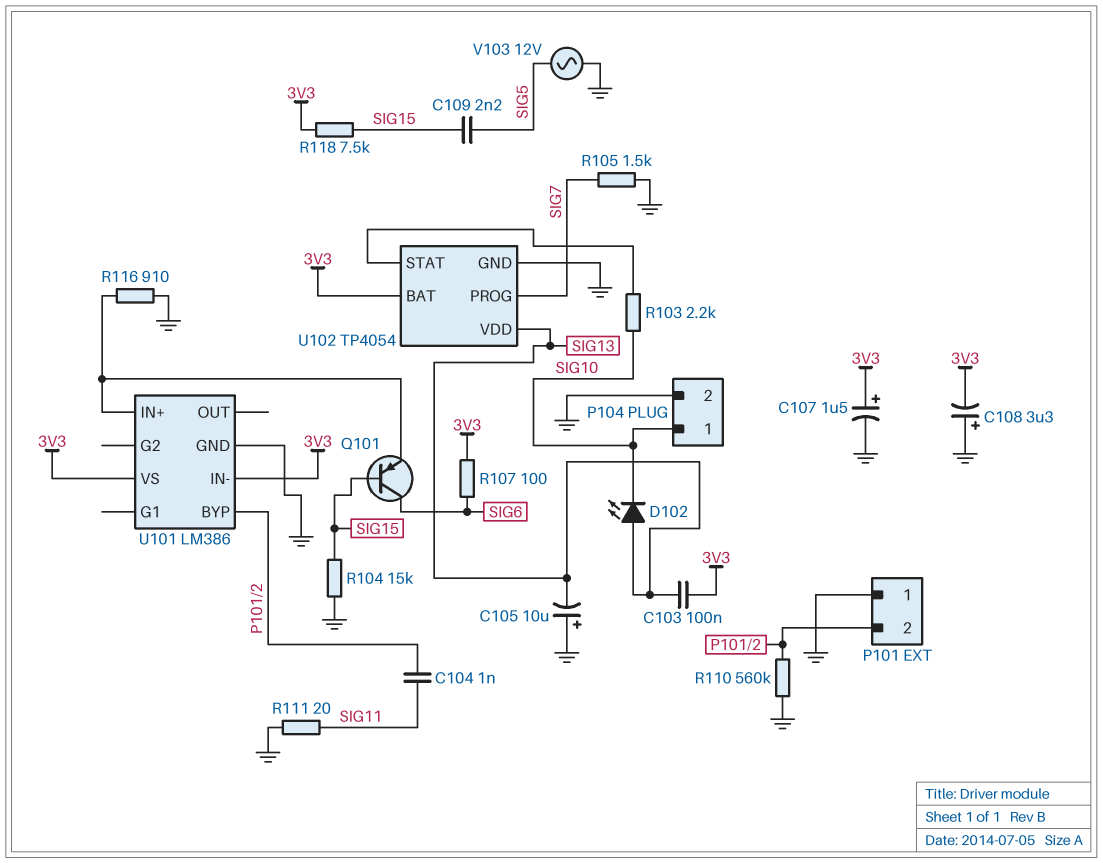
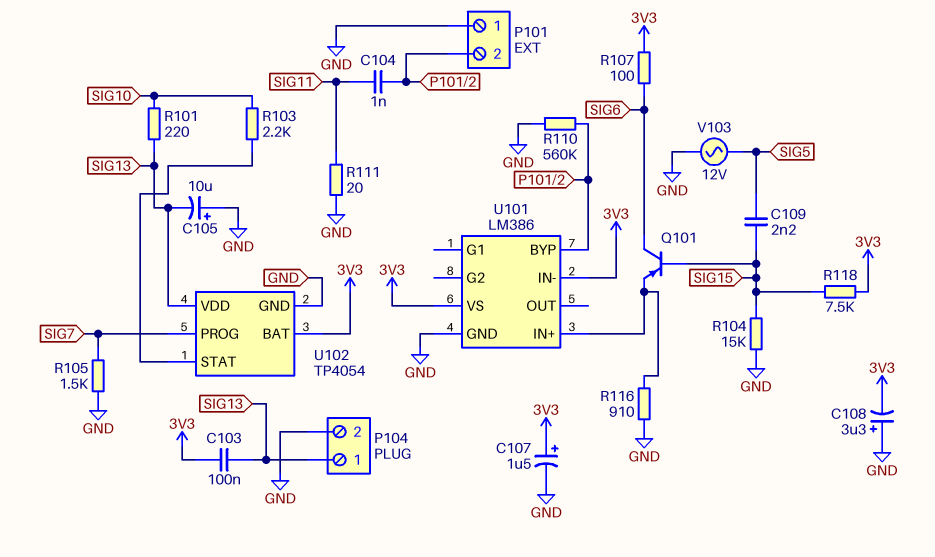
D102: LED (A SIG13, K SIG10) -> none
P104 pin 1: SIG10 -> SIG13
R101: none -> 220 (SIG10, SIG13)

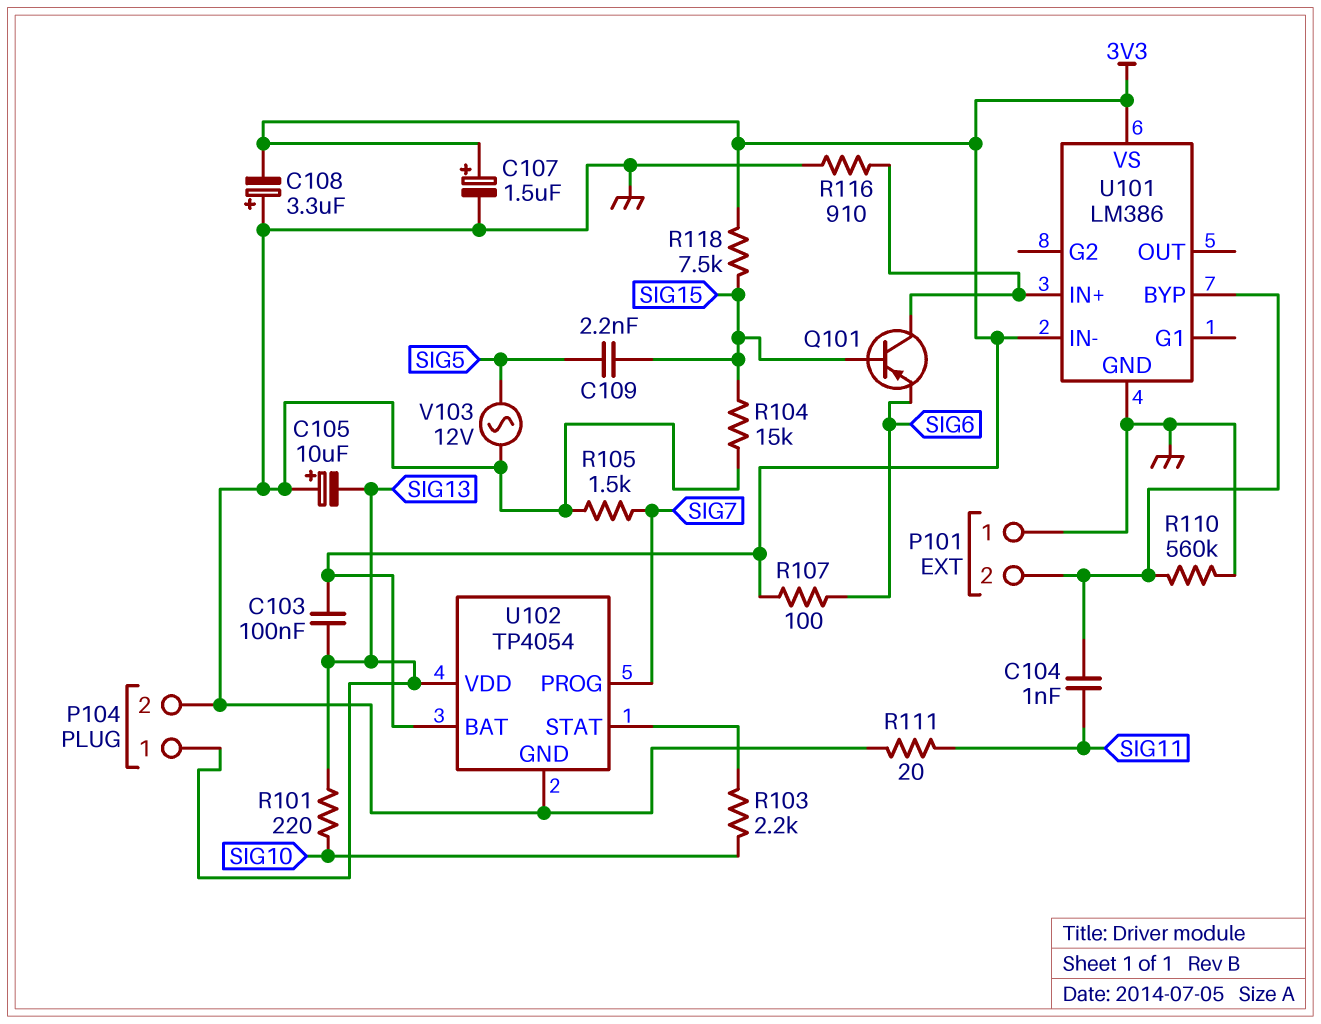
Q101: PNP (B SIG15, C SIG6, E U101/IN+) -> PNP (B SIG15, C U101/IN+, E SIG6)

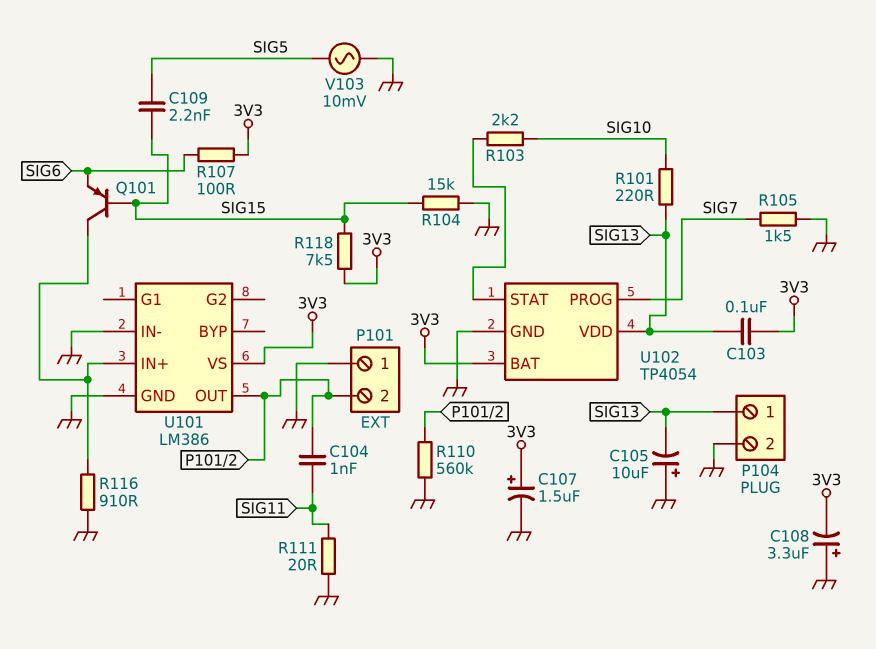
U101 pin BYP: P101/2 -> none
U101 pin IN-: 3V3 -> GND
U101 pin OUT: none -> P101/2
V103: AC 12V (GND, SIG5) -> AC 10mV (GND, SIG5)

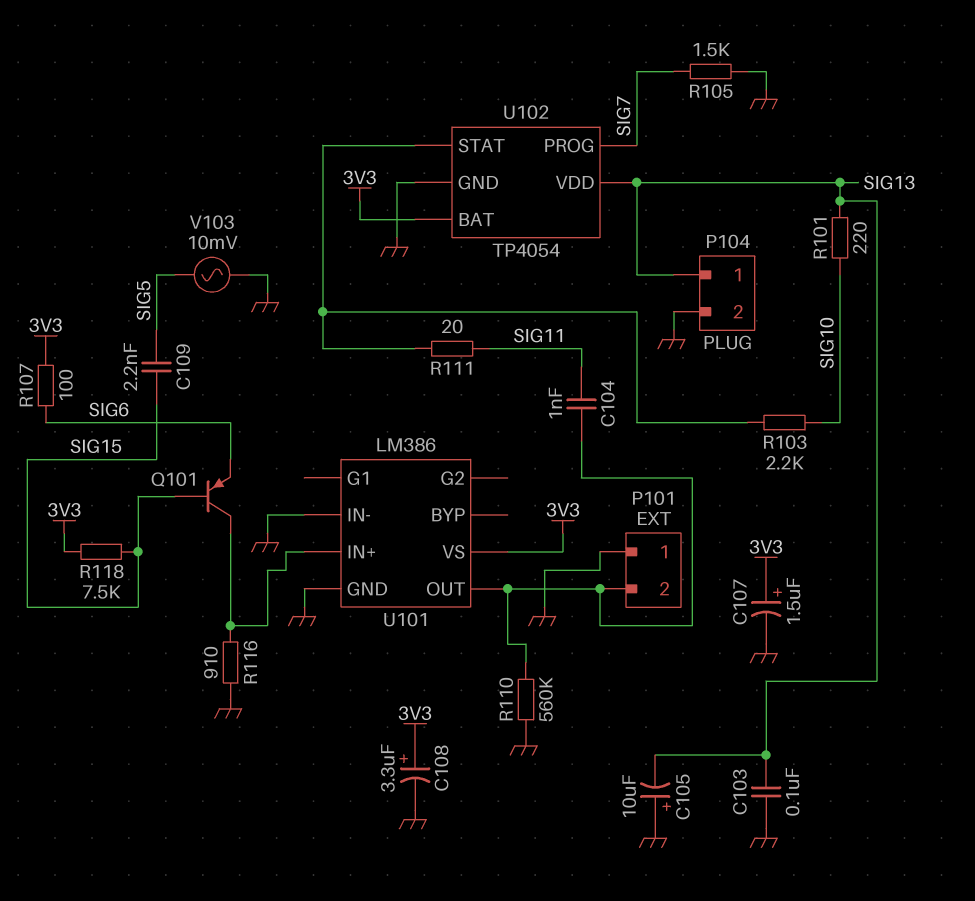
C103: 100nF (3V3, SIG13) -> 100nF (GND, SIG13)
C108: 3.3uF (plus GND, minus 3V3) -> 3.3uF (plus 3V3, minus GND)
R104: 15k (GND, SIG15) -> none
R111: 20 (GND, SIG11) -> 20 (SIG11, U102/STAT)

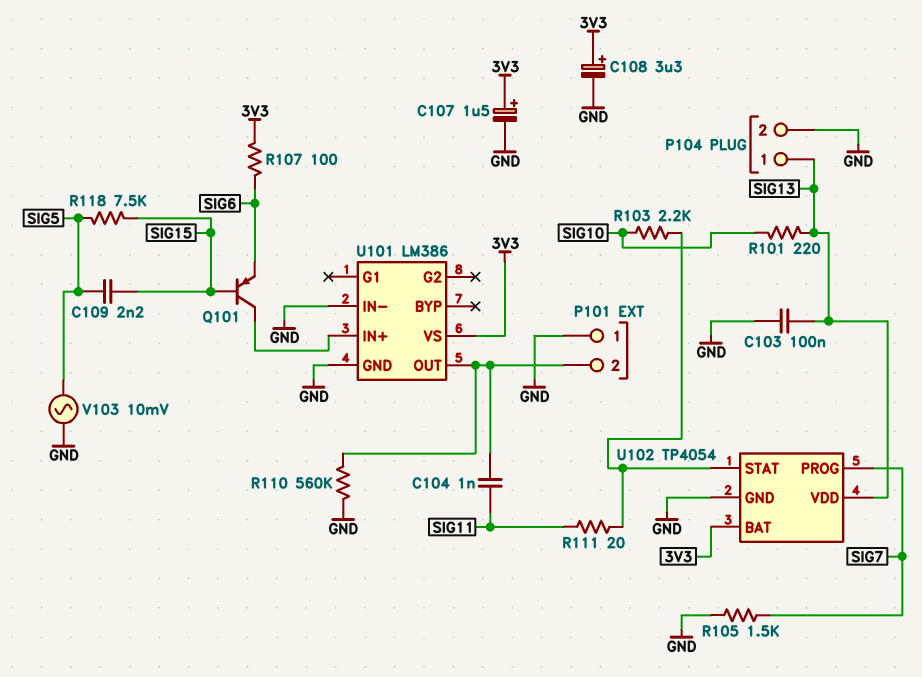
C105: 10uF (plus GND, minus SIG13) -> none
R116: 910 (GND, U101/IN+) -> none
R118: 7.5k (3V3, SIG15) -> 7.5k (SIG5, SIG15)

